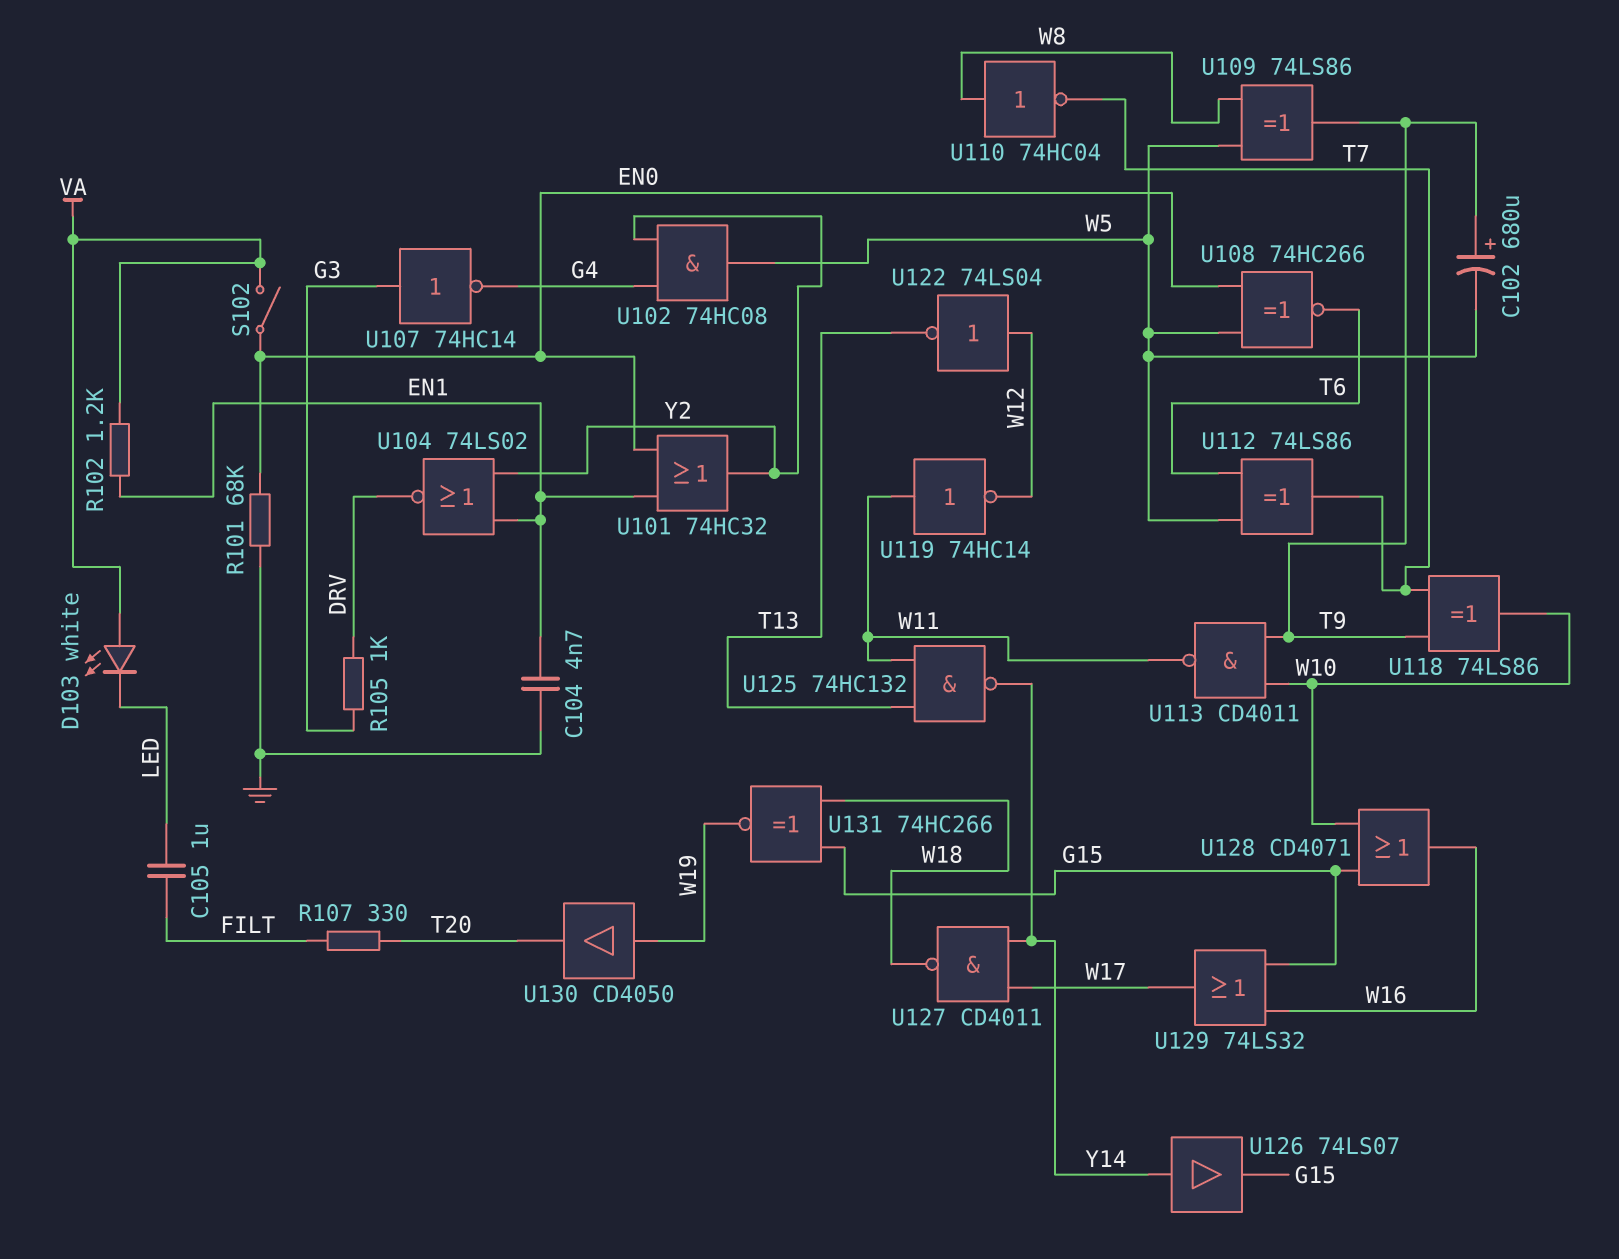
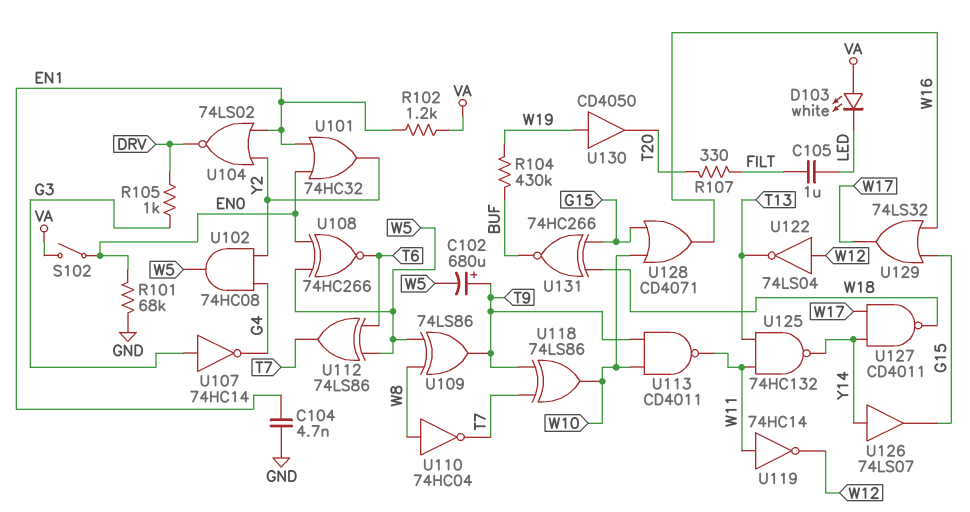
R104: none -> 430k (BUF, W19)
U131: XNOR 74HC266 (in G15, in W18, out W19) -> XNOR 74HC266 (in G15, in W18, out BUF)

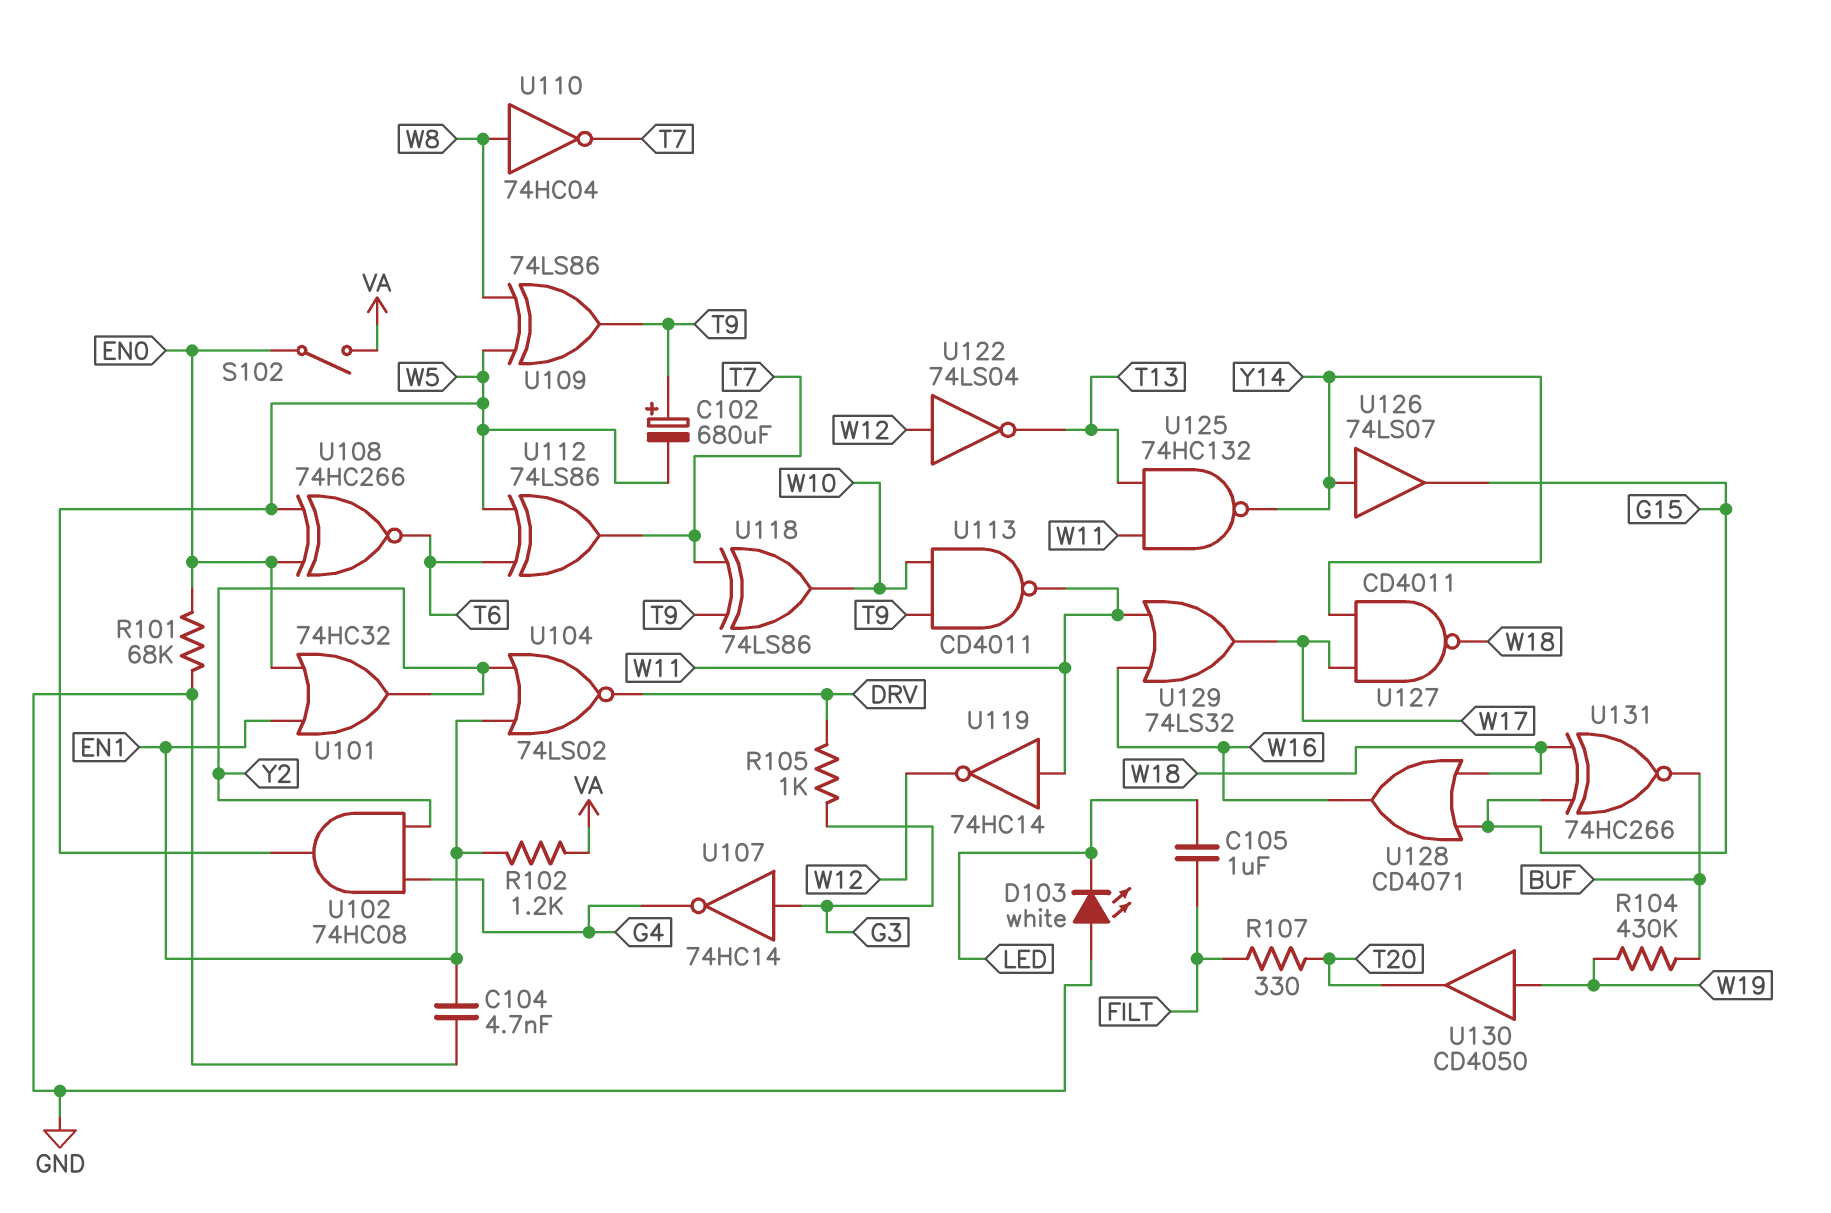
D103: LED white (A VA, K LED) -> LED white (A GND, K LED)
U128: OR CD4071 (in G15, in W10, out W16) -> OR CD4071 (in G15, in W18, out W16)
U129: OR 74LS32 (in G15, in W16, out W17) -> OR 74LS32 (in W11, in W16, out W17)

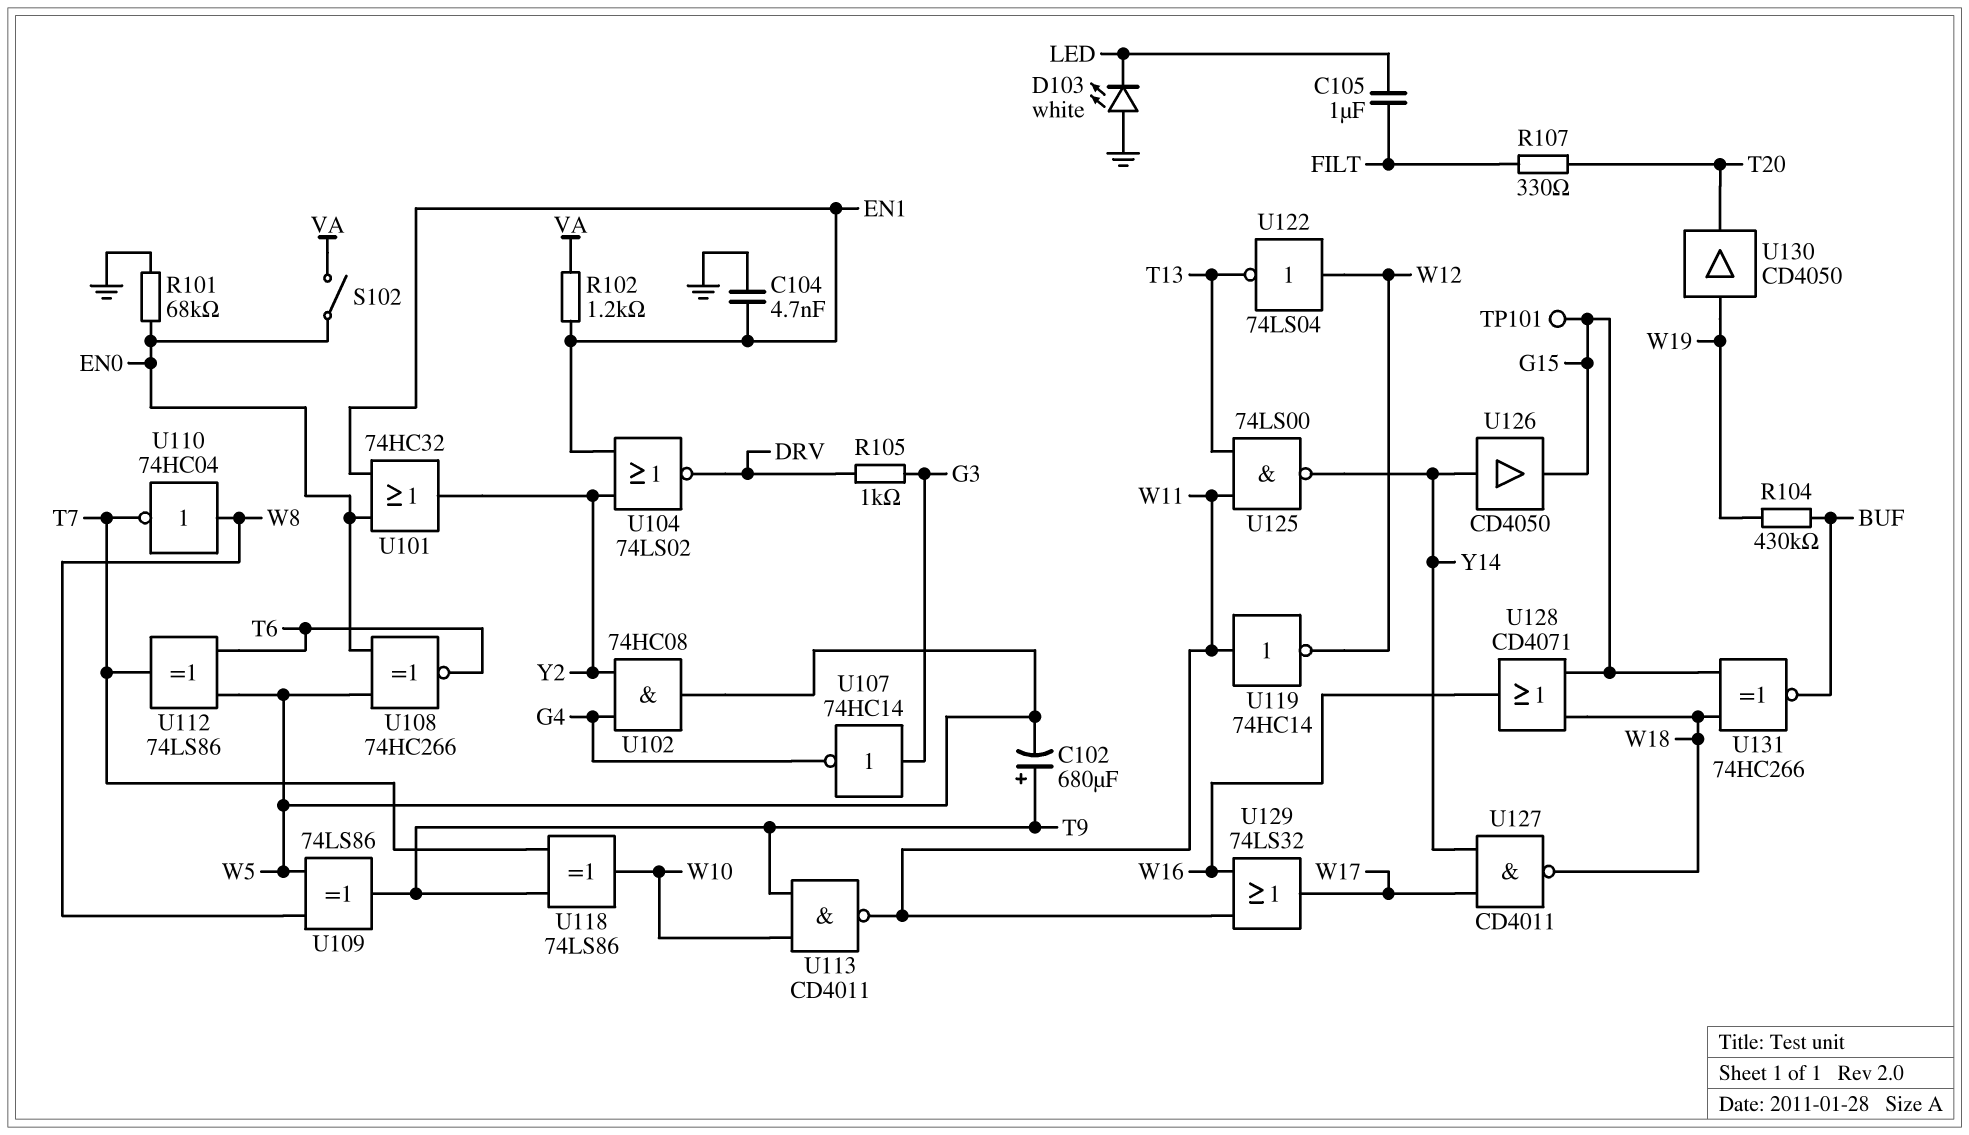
TP101: none -> test point (G15)
U125: NAND 74HC132 (in T13, in W11, out Y14) -> NAND 74LS00 (in T13, in W11, out Y14)
U126: buffer 74LS07 (in Y14, out G15) -> buffer CD4050 (in Y14, out G15)

